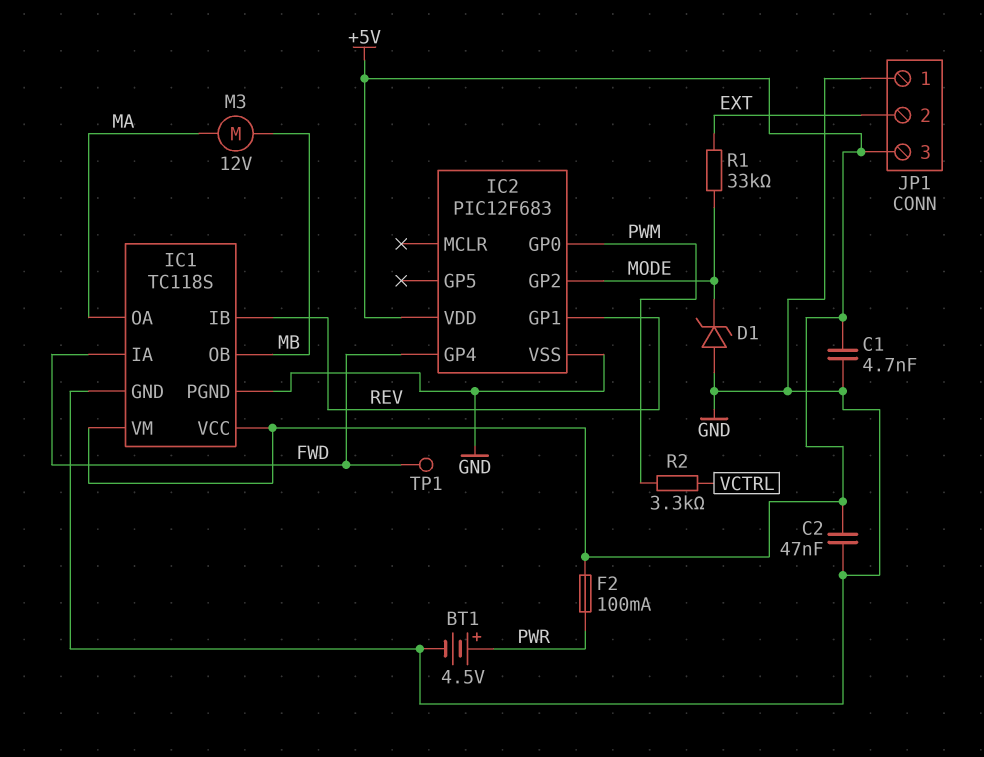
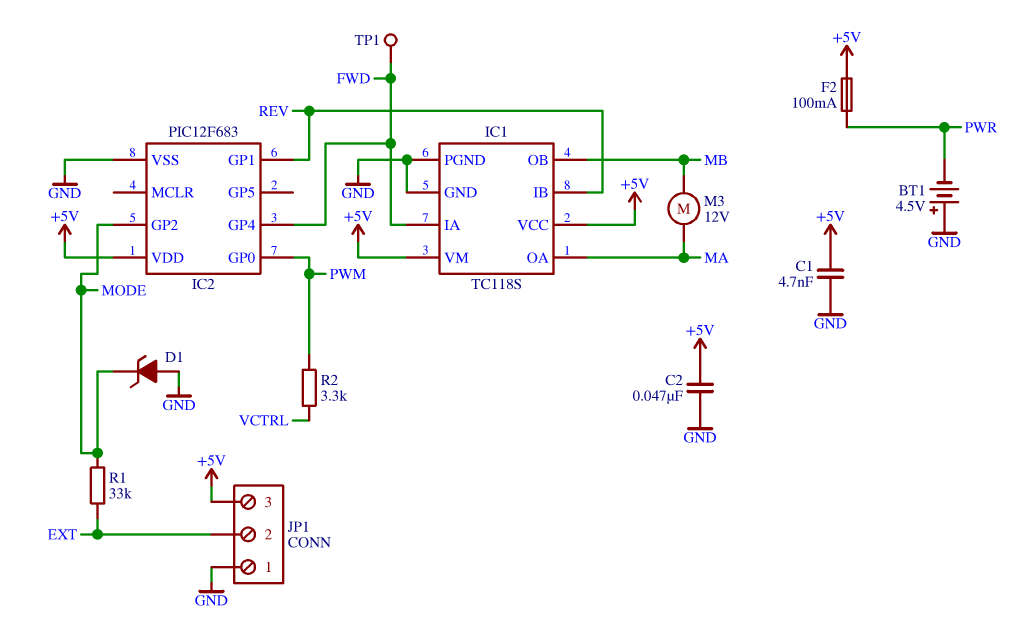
BT1: 4.5V (plus PWR, minus GND) -> 4.5V (plus GND, minus PWR)

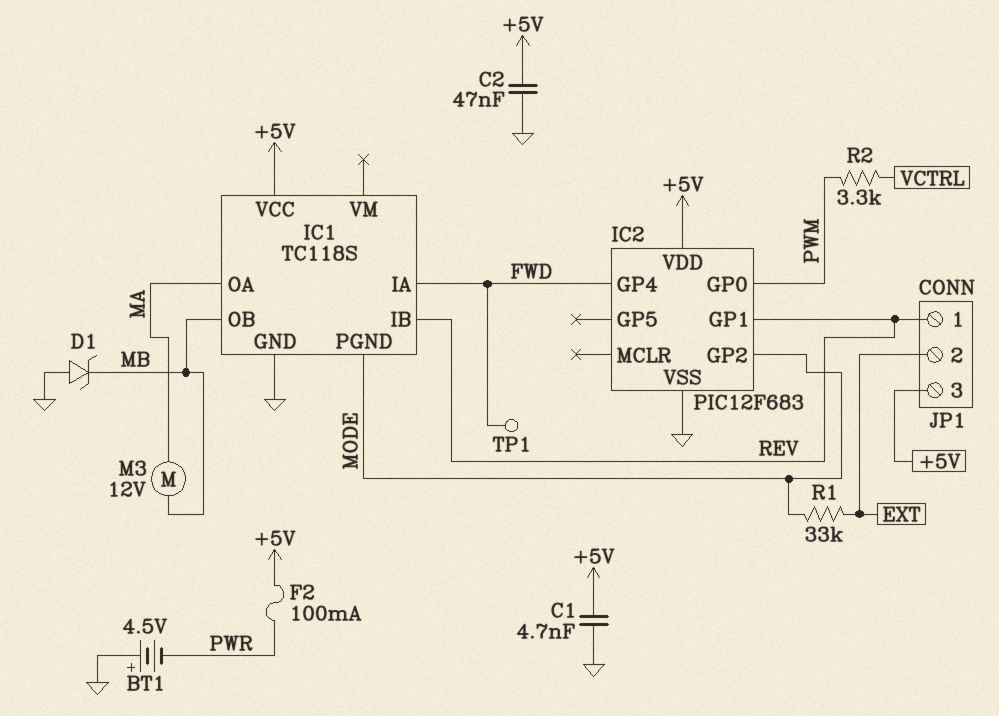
D1: zener (A GND, K MODE) -> zener (A GND, K MB)
IC1 pin PGND: GND -> MODE
IC1 pin VM: +5V -> none
JP1 pin 1: GND -> REV

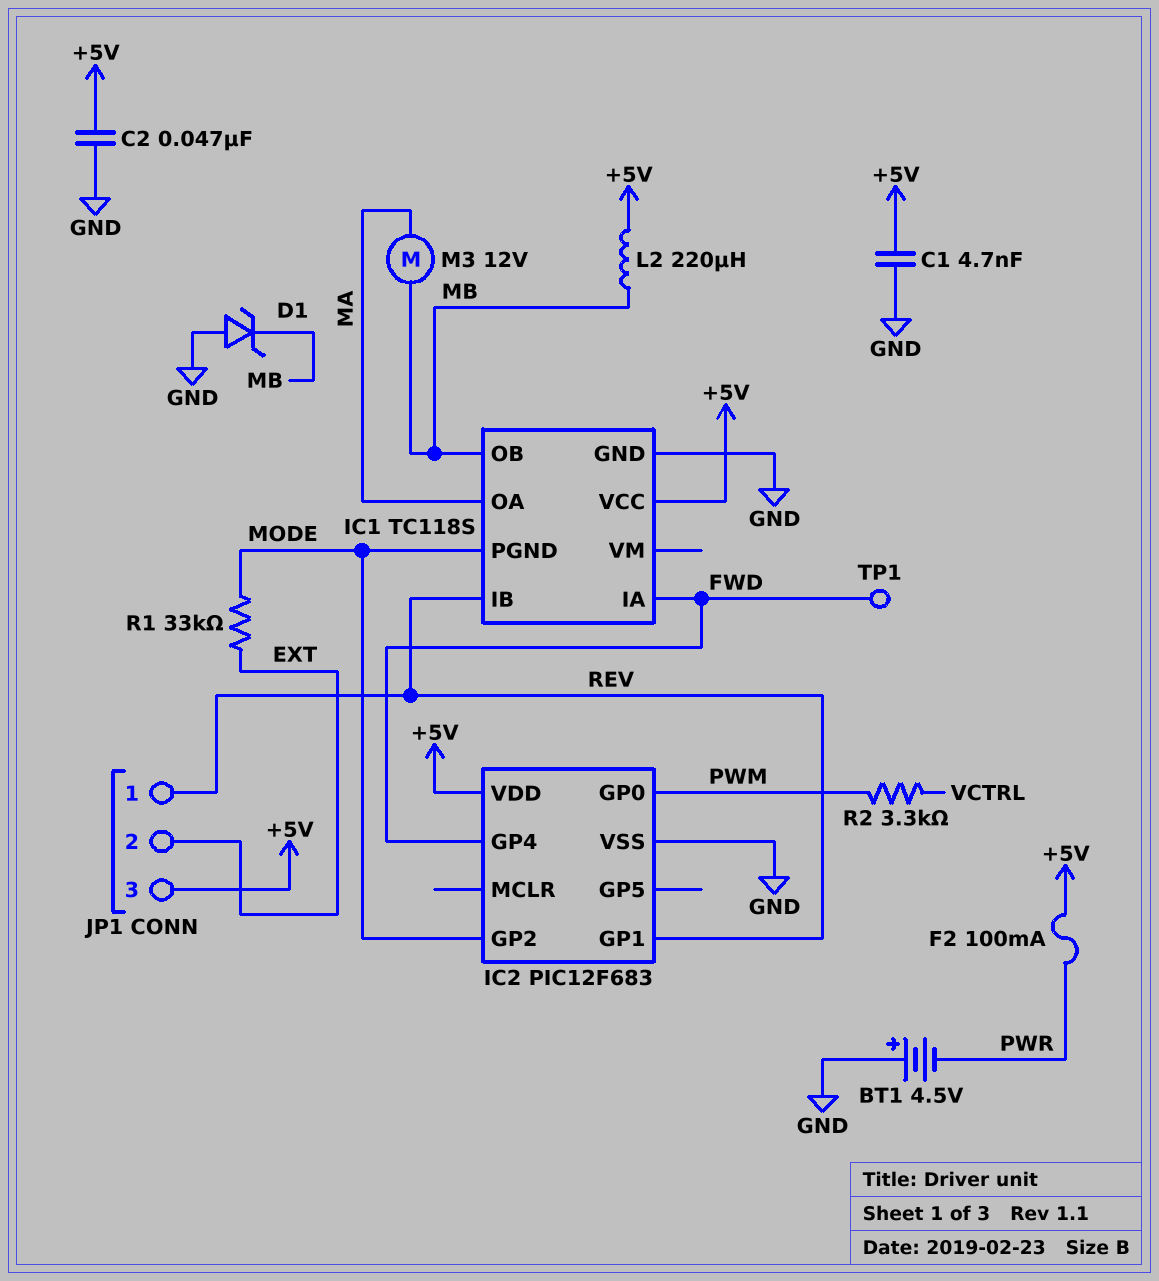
L2: none -> 220uH (+5V, MB)

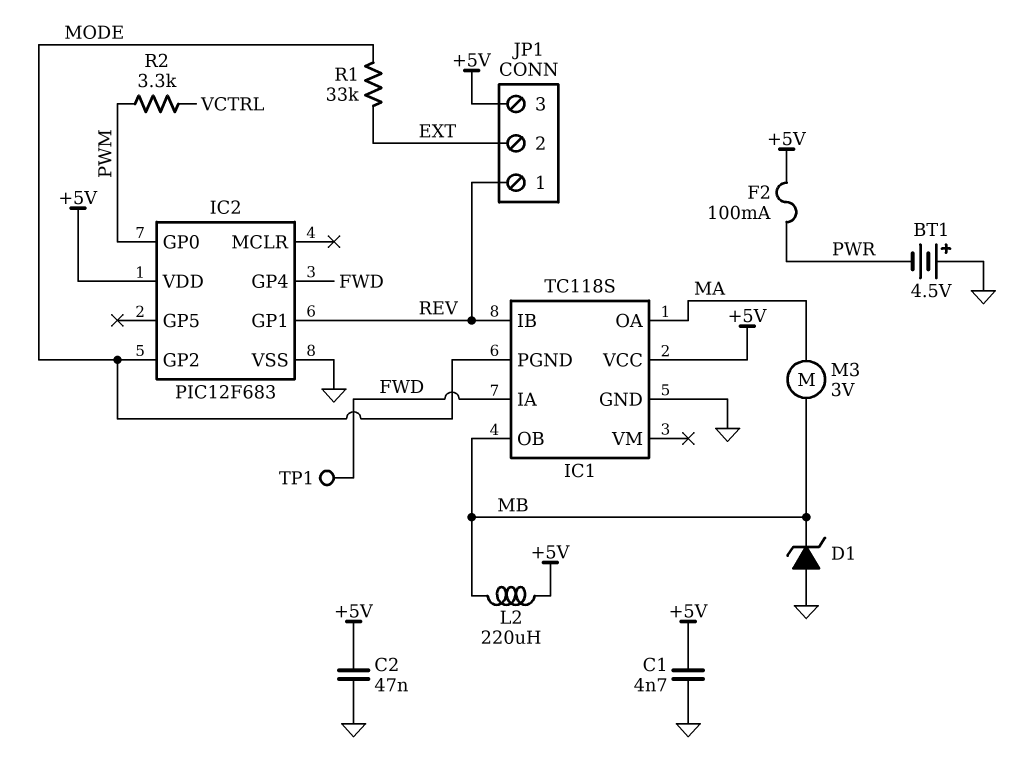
M3: motor 12V (MA, MB) -> motor 3V (MA, MB)

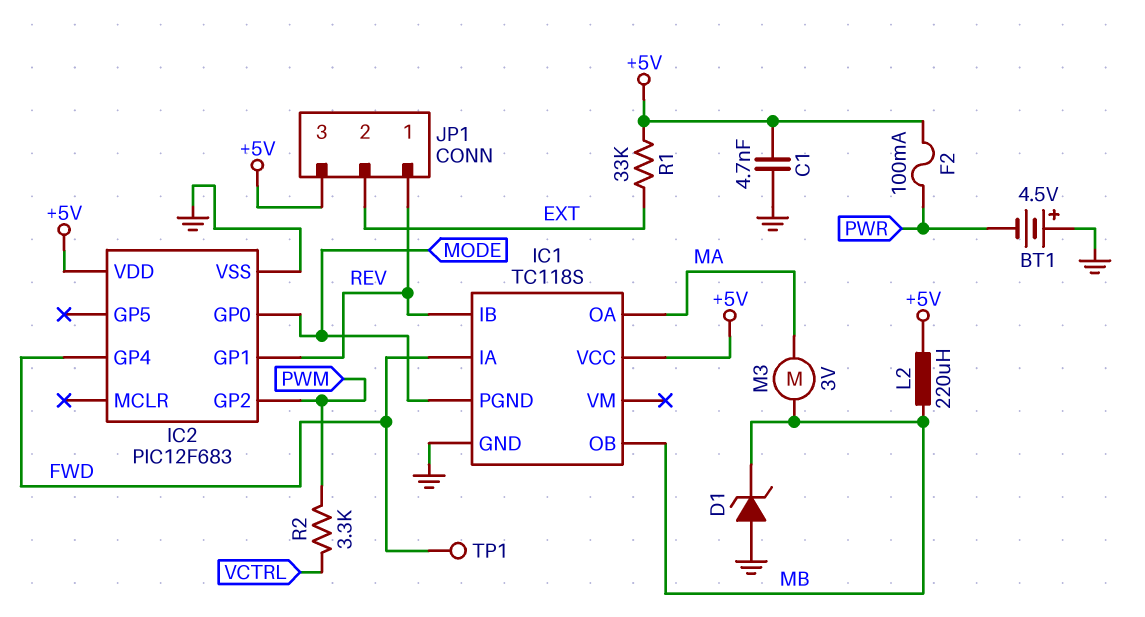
C2: 47nF (+5V, GND) -> none
IC2 pin GP0: PWM -> MODE
IC2 pin GP2: MODE -> PWM
R1: 33k (EXT, MODE) -> 33k (+5V, EXT)

